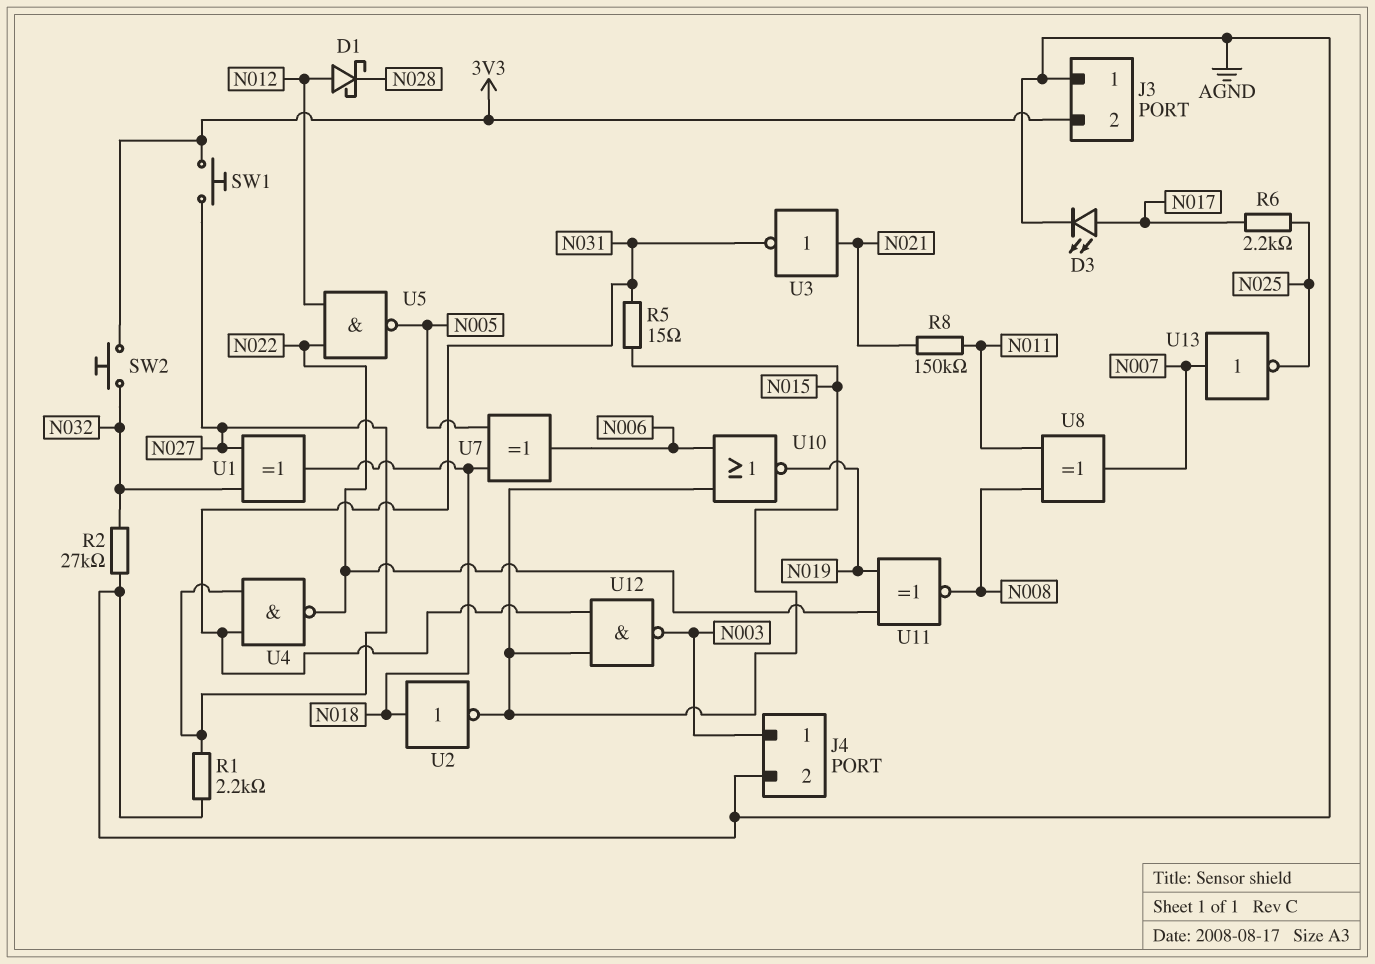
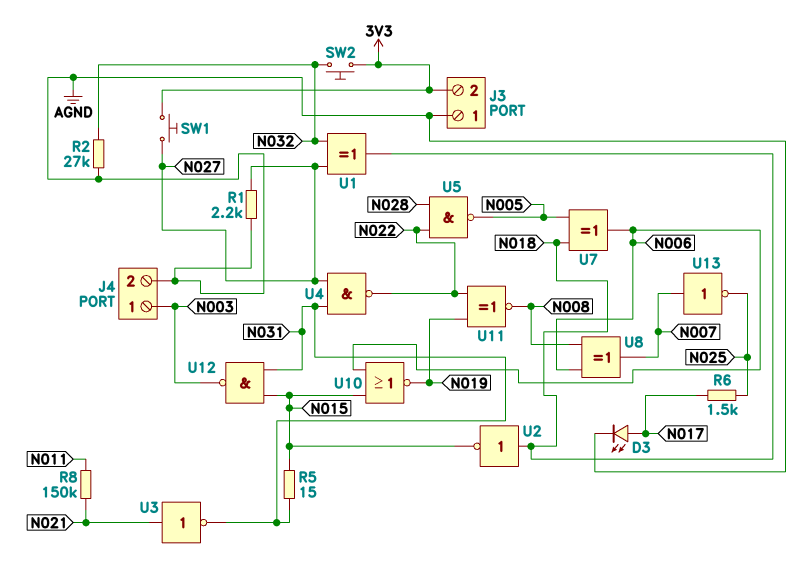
D1: schottky (A N012, K N028) -> none
R6: 2.2k (N017, N025) -> 1.5k (N017, N025)
U5: NAND (in N012, in N022, out N005) -> NAND (in N022, in N028, out N005)
U8: XOR (in N008, in N011, out N007) -> XOR (in N006, in N008, out N007)

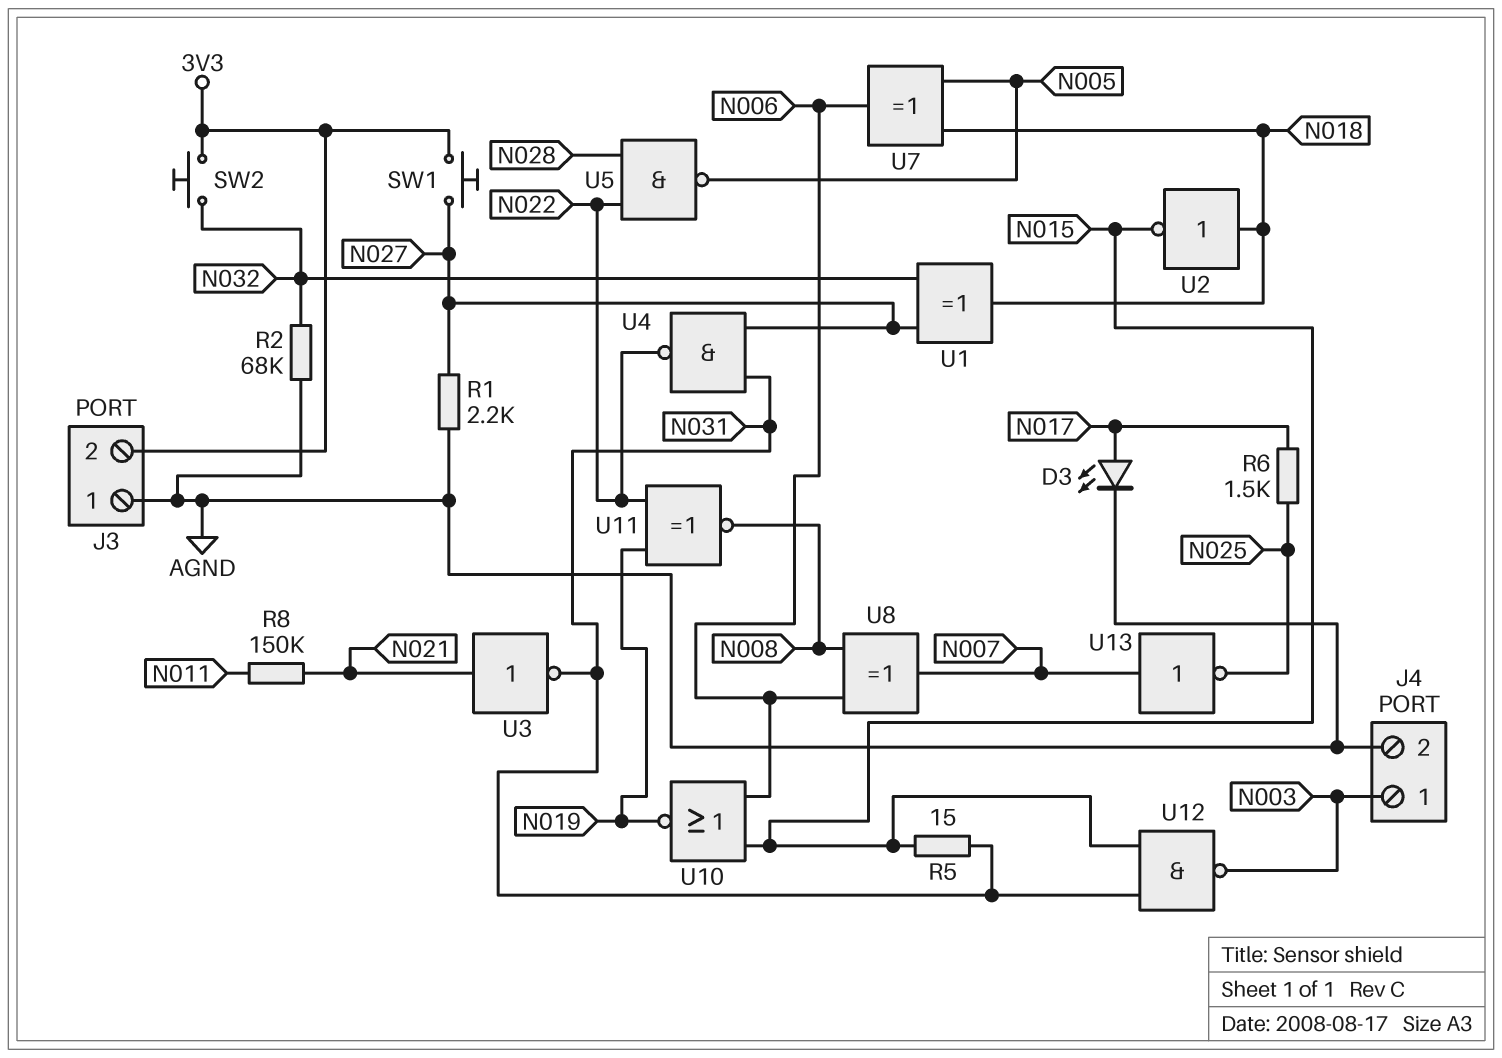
R2: 27k (AGND, N032) -> 68k (AGND, N032)

